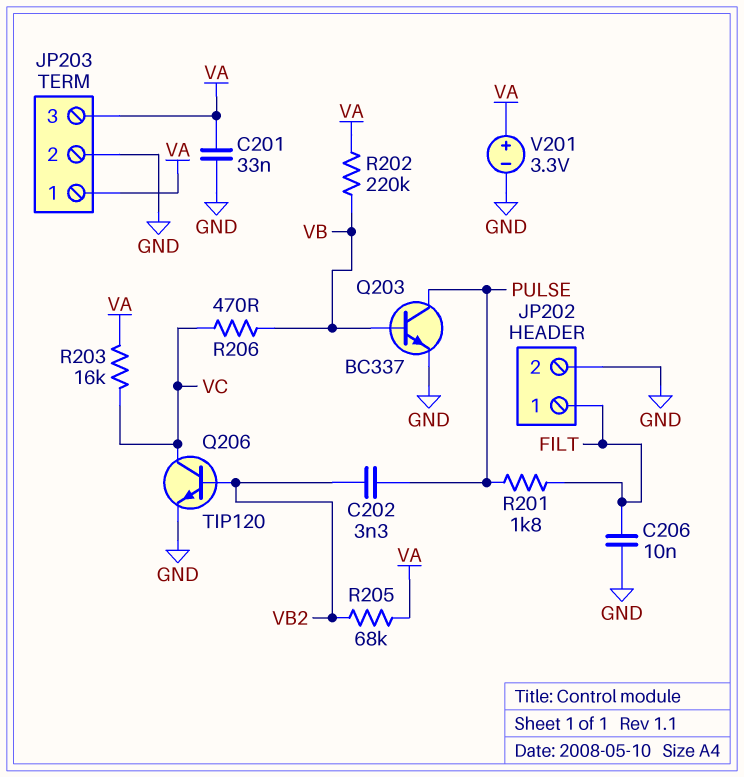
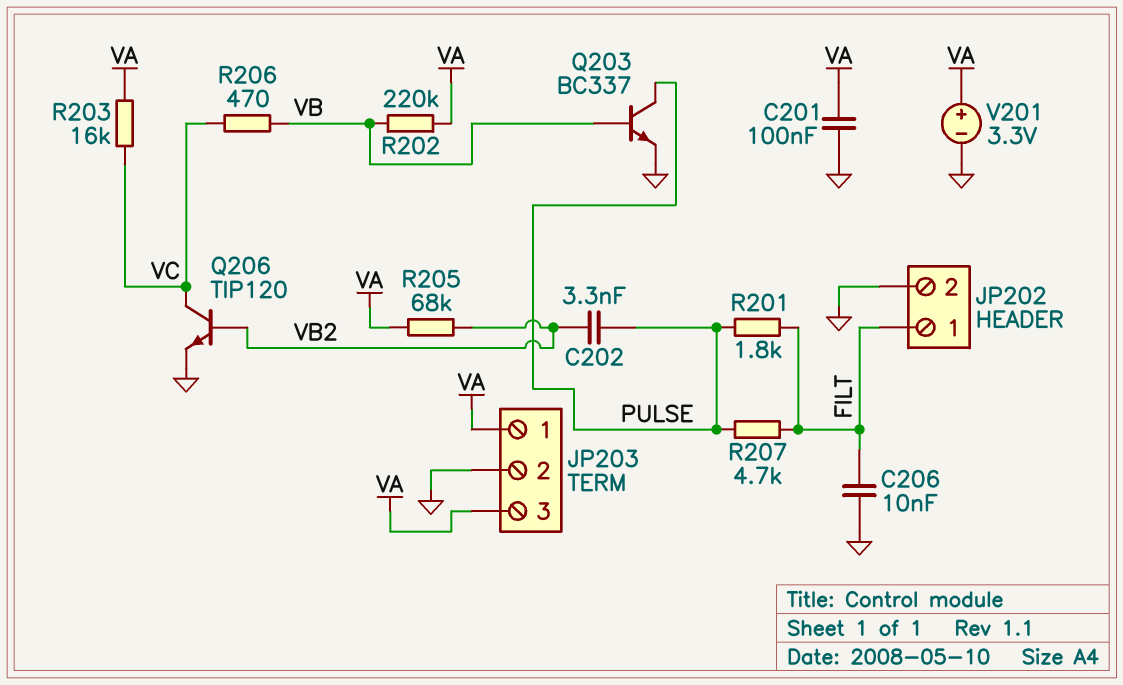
C201: 33nF (GND, VA) -> 100nF (GND, VA)
R207: none -> 4.7k (FILT, PULSE)

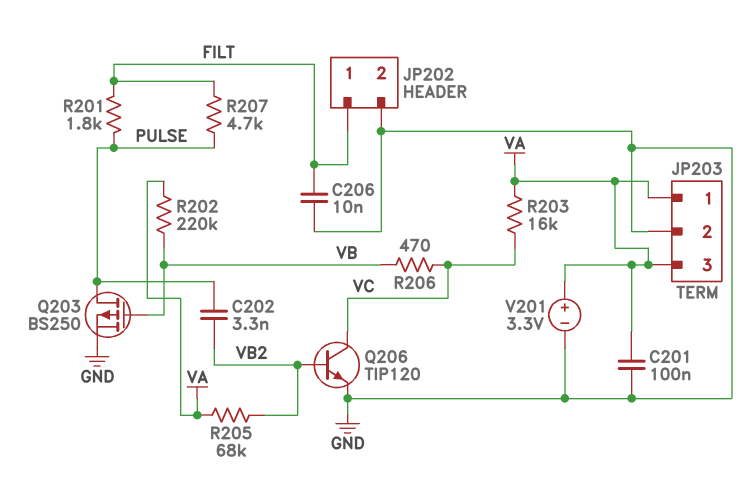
Q203: NPN BC337 (B VB, C PULSE, E GND) -> PMOS BS250 (G VB, D PULSE, S GND)

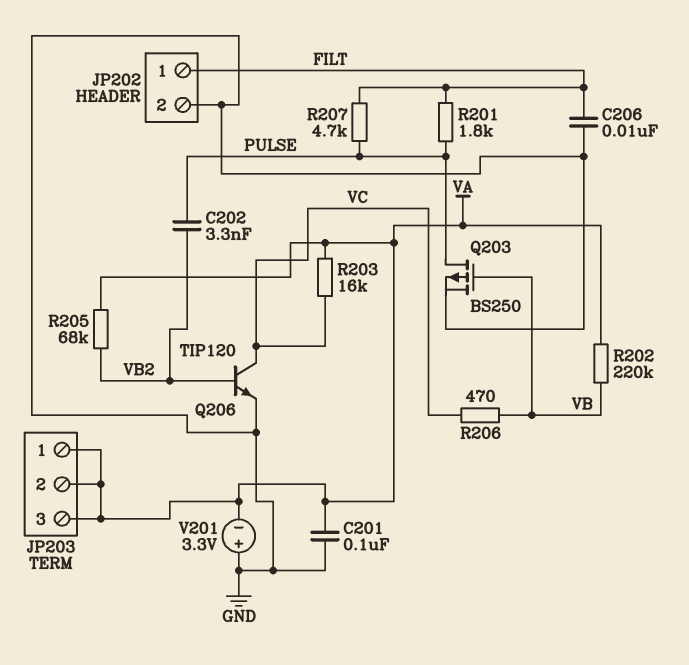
JP203 pin 2: GND -> VA
V201: 3.3V (plus VA, minus GND) -> 3.3V (plus GND, minus VA)

